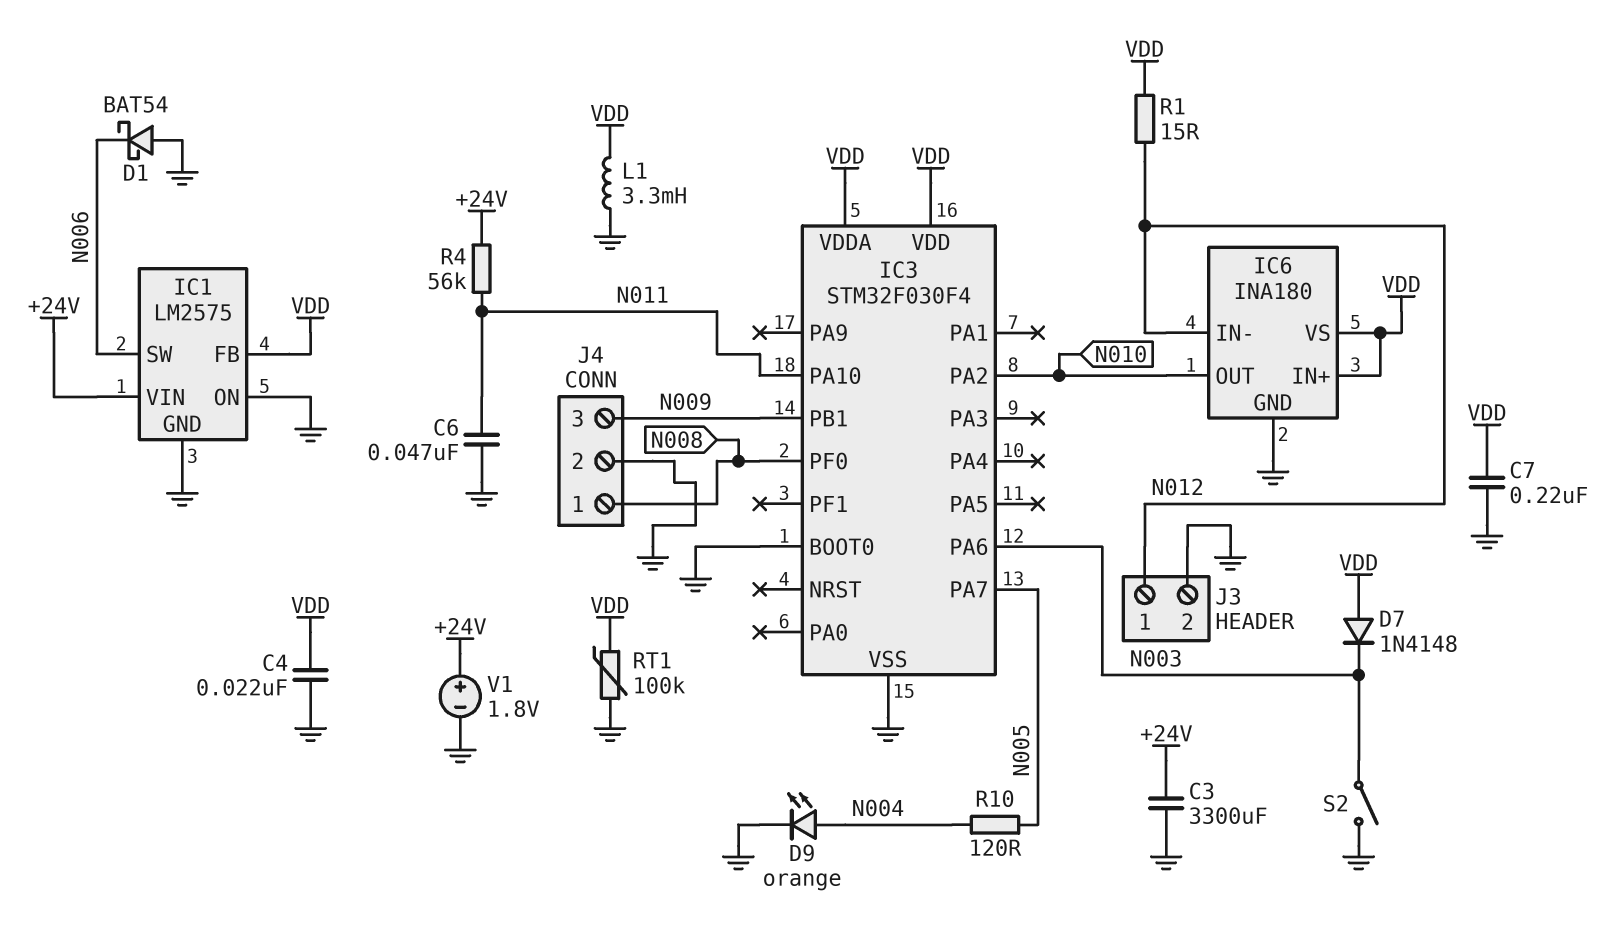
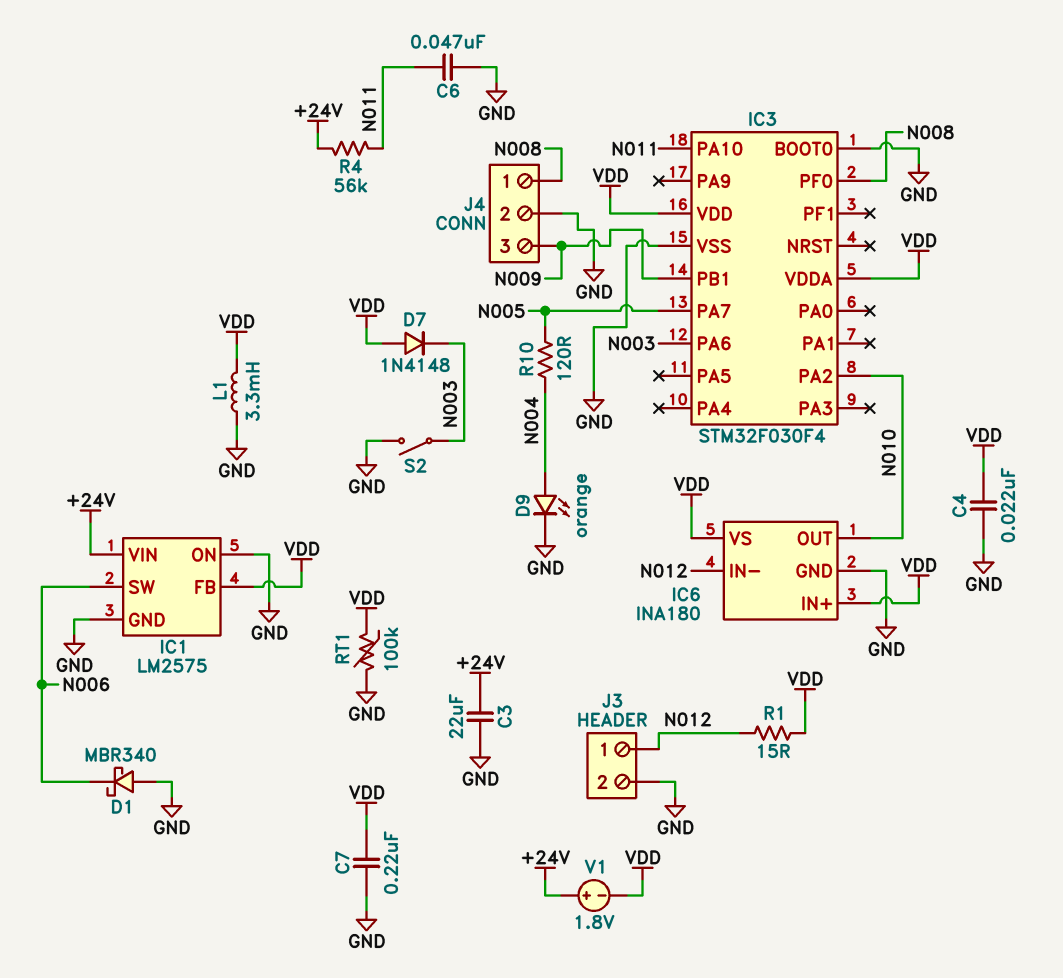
C3: 3300uF (+24V, GND) -> 22uF (+24V, GND)
D1: schottky BAT54 (A GND, K N006) -> schottky MBR340 (A GND, K N006)
V1: 1.8V (plus +24V, minus GND) -> 1.8V (plus +24V, minus VDD)

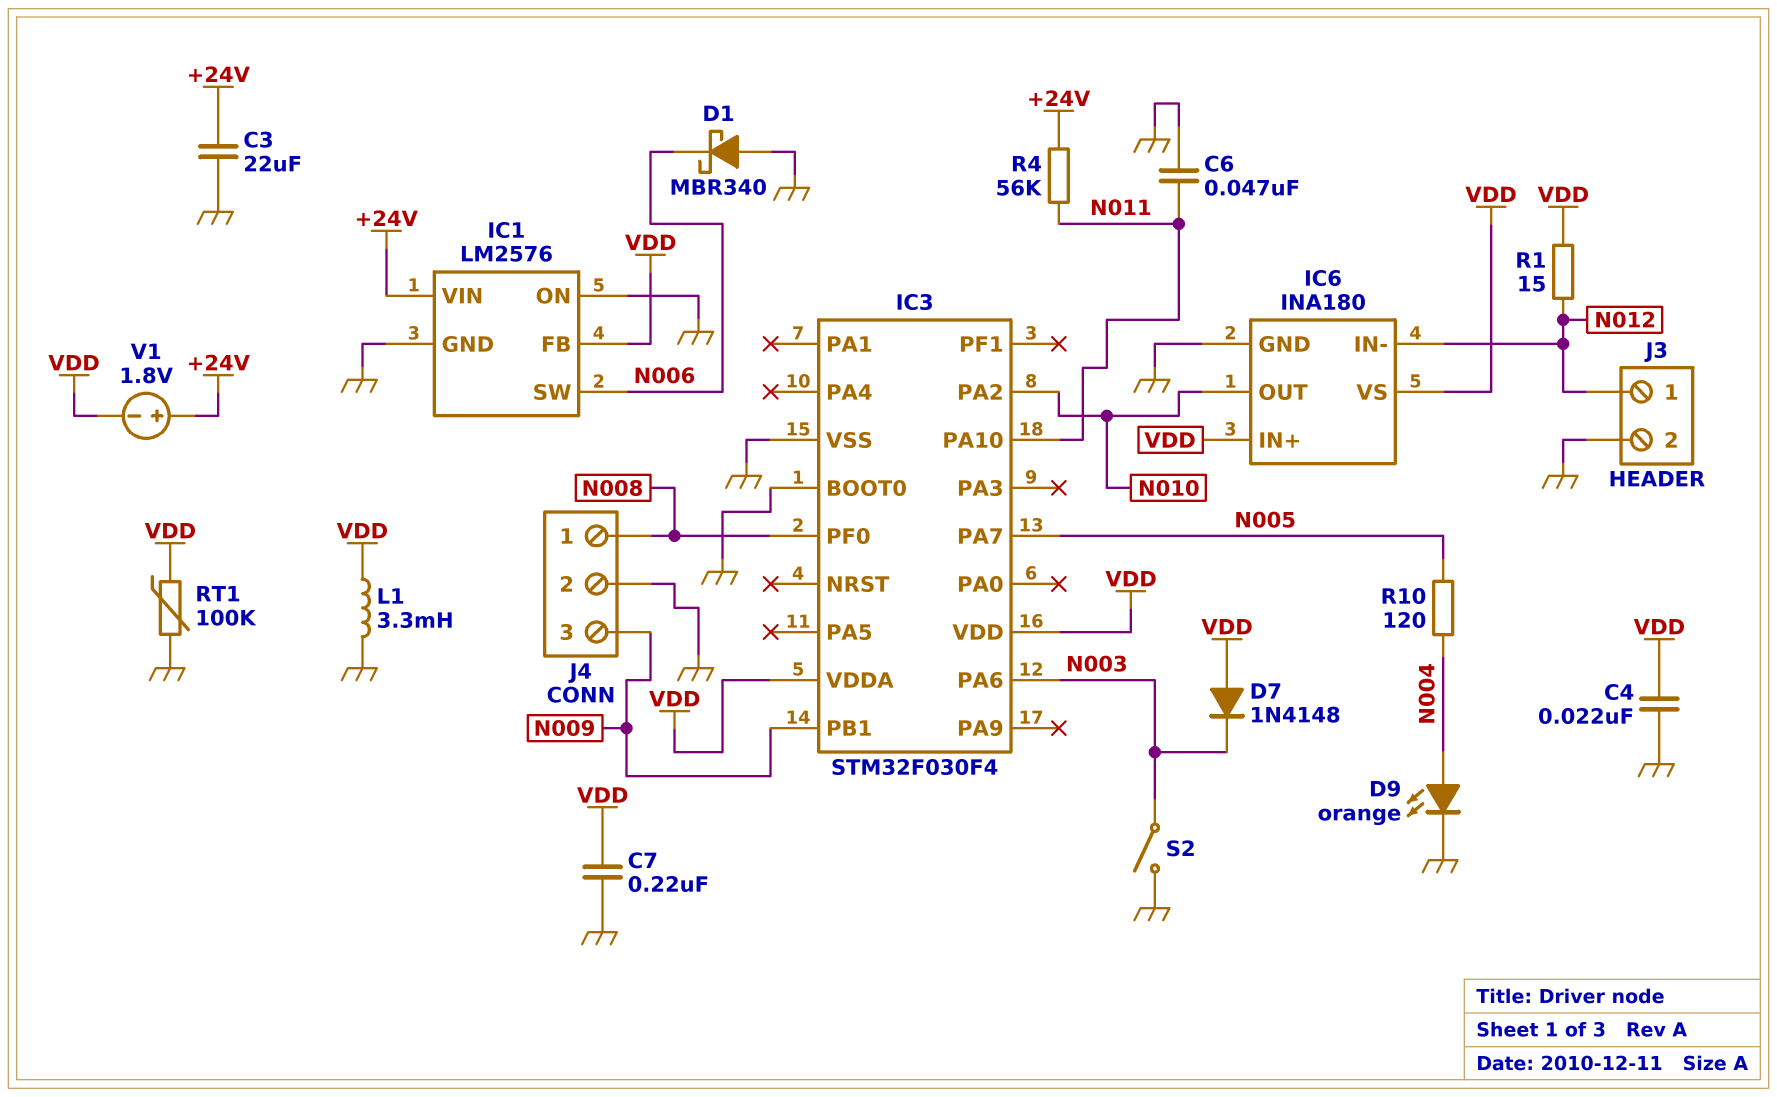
IC1: LM2575 -> LM2576

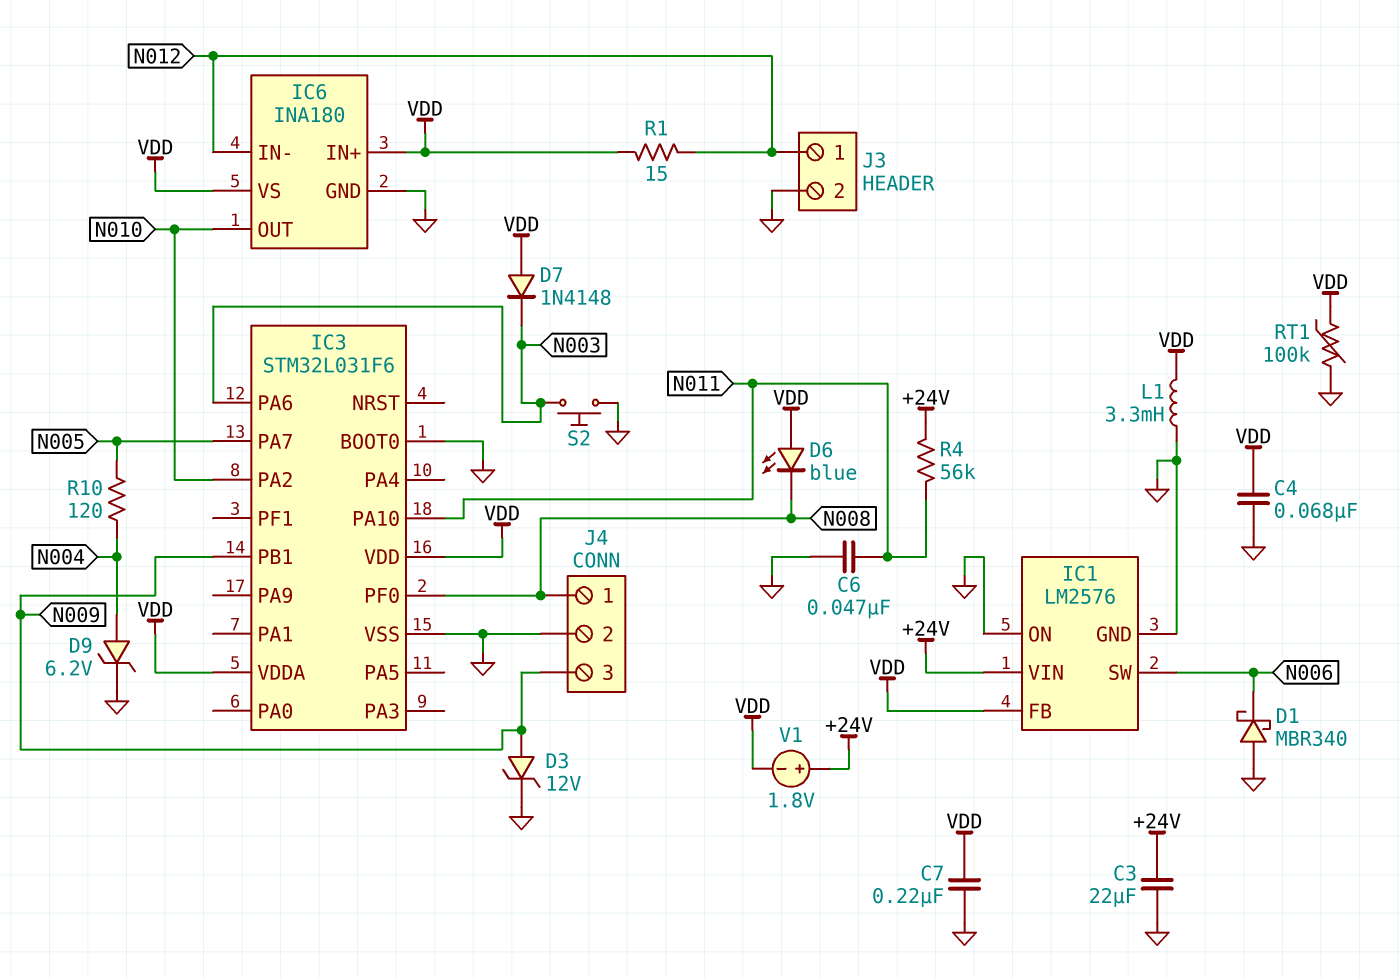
C4: 22nF (GND, VDD) -> 68nF (GND, VDD)
D3: none -> zener 12V (A N009, K GND)
D6: none -> LED blue (A VDD, K N008)
D9: LED orange (A N004, K GND) -> zener 6.2V (A N004, K GND)
IC3: STM32F030F4 -> STM32L031F6
S2: switch (GND, N003) -> button (GND, N003)

